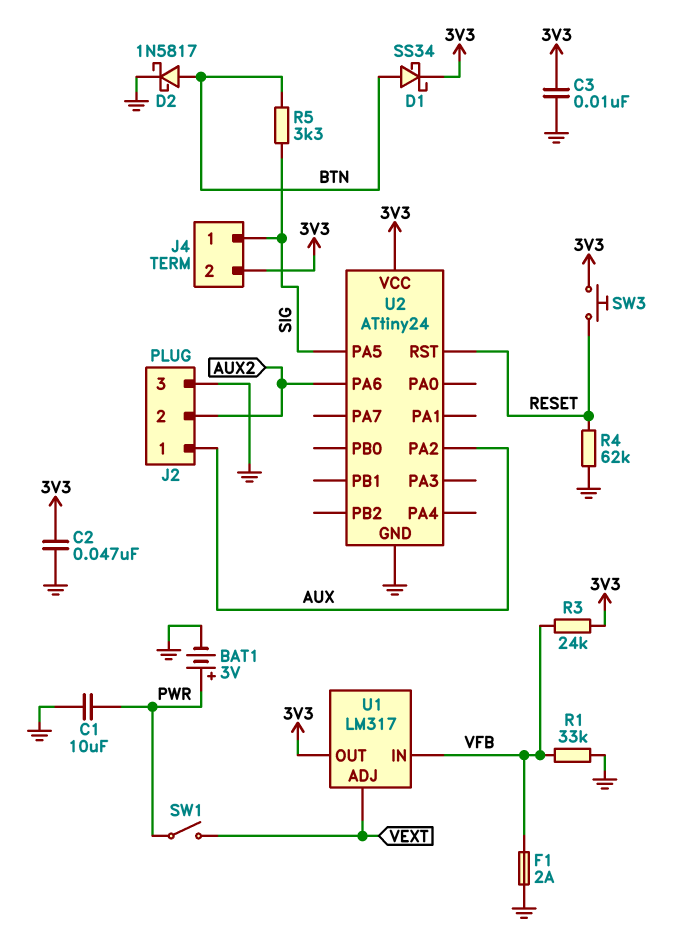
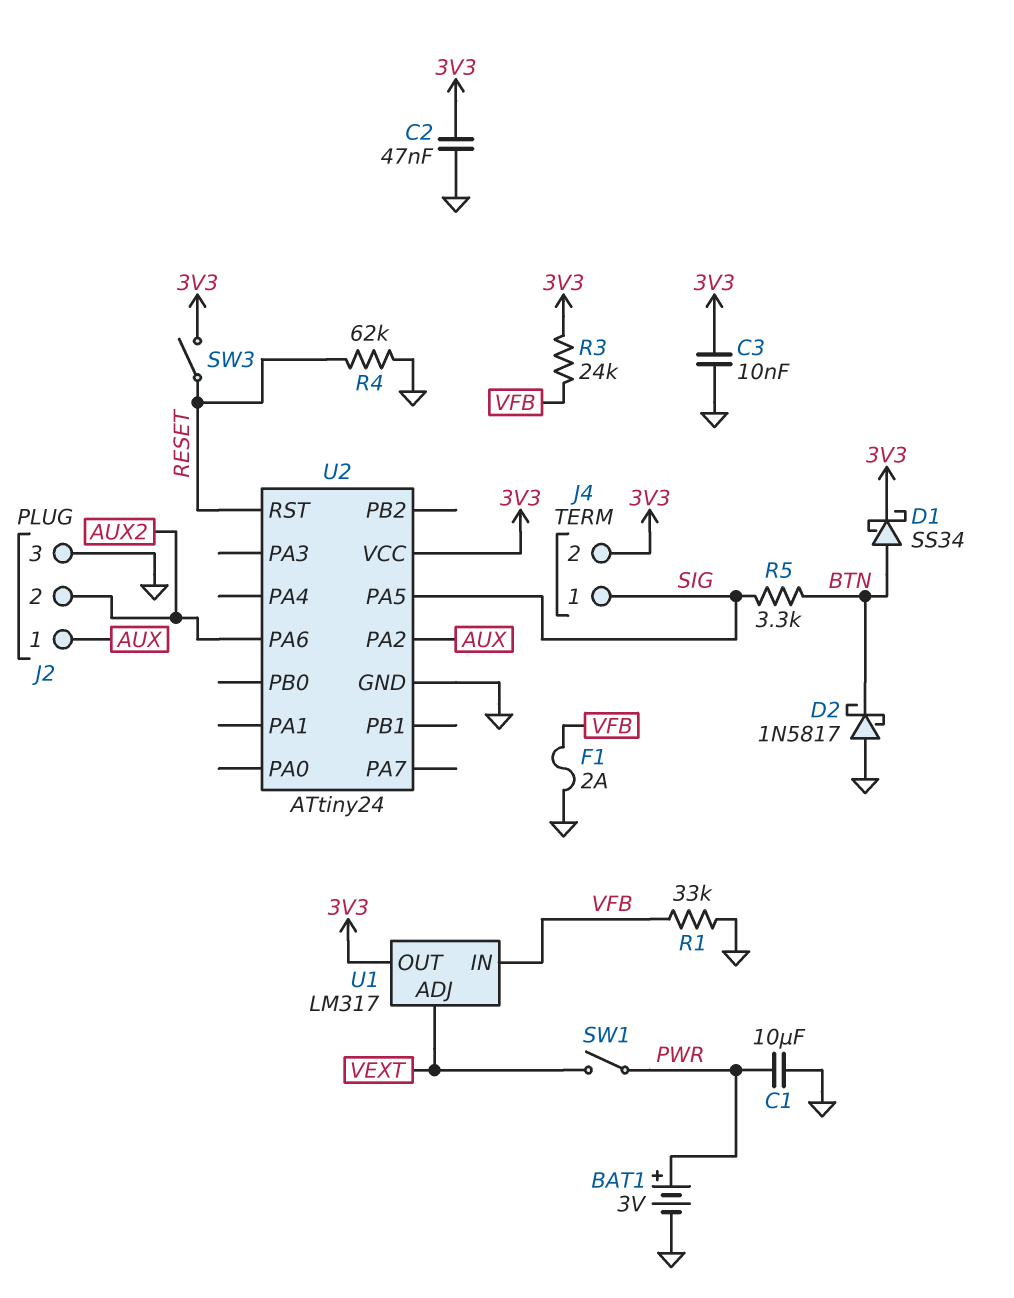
D2: schottky 1N5817 (A BTN, K GND) -> schottky 1N5817 (A GND, K BTN)
SW3: button (3V3, RESET) -> switch (3V3, RESET)

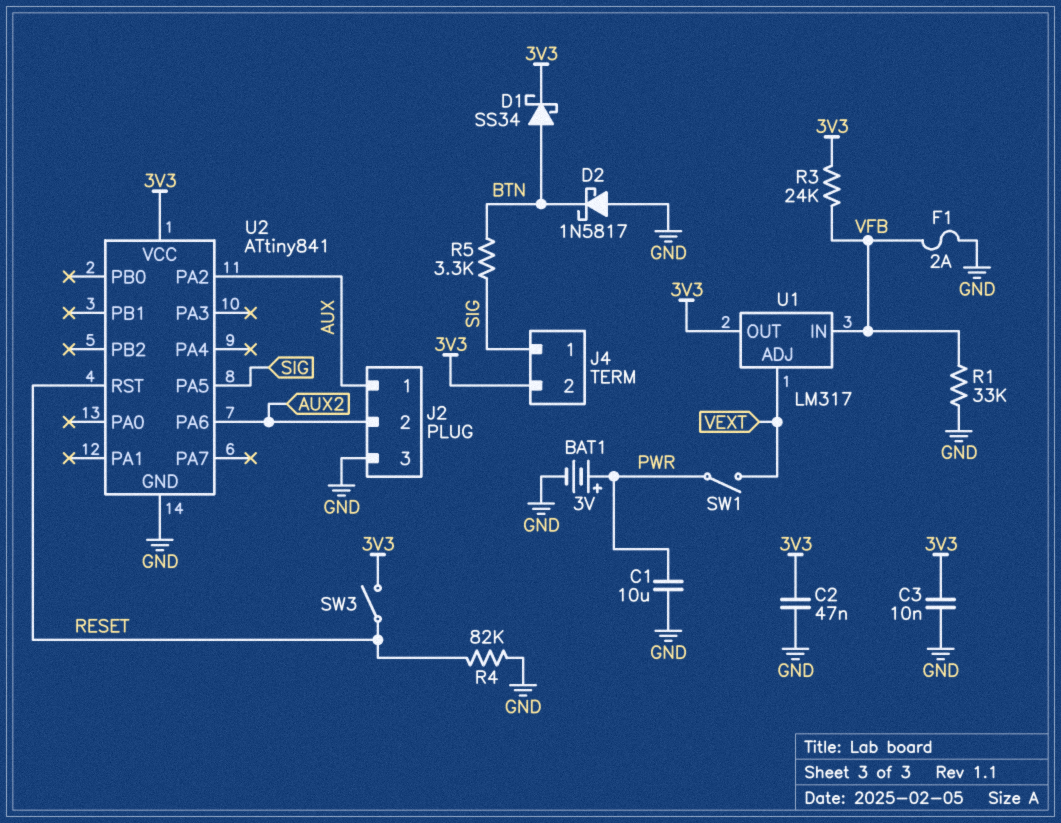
R4: 62k (GND, RESET) -> 82k (GND, RESET)
U2: ATtiny24 -> ATtiny841

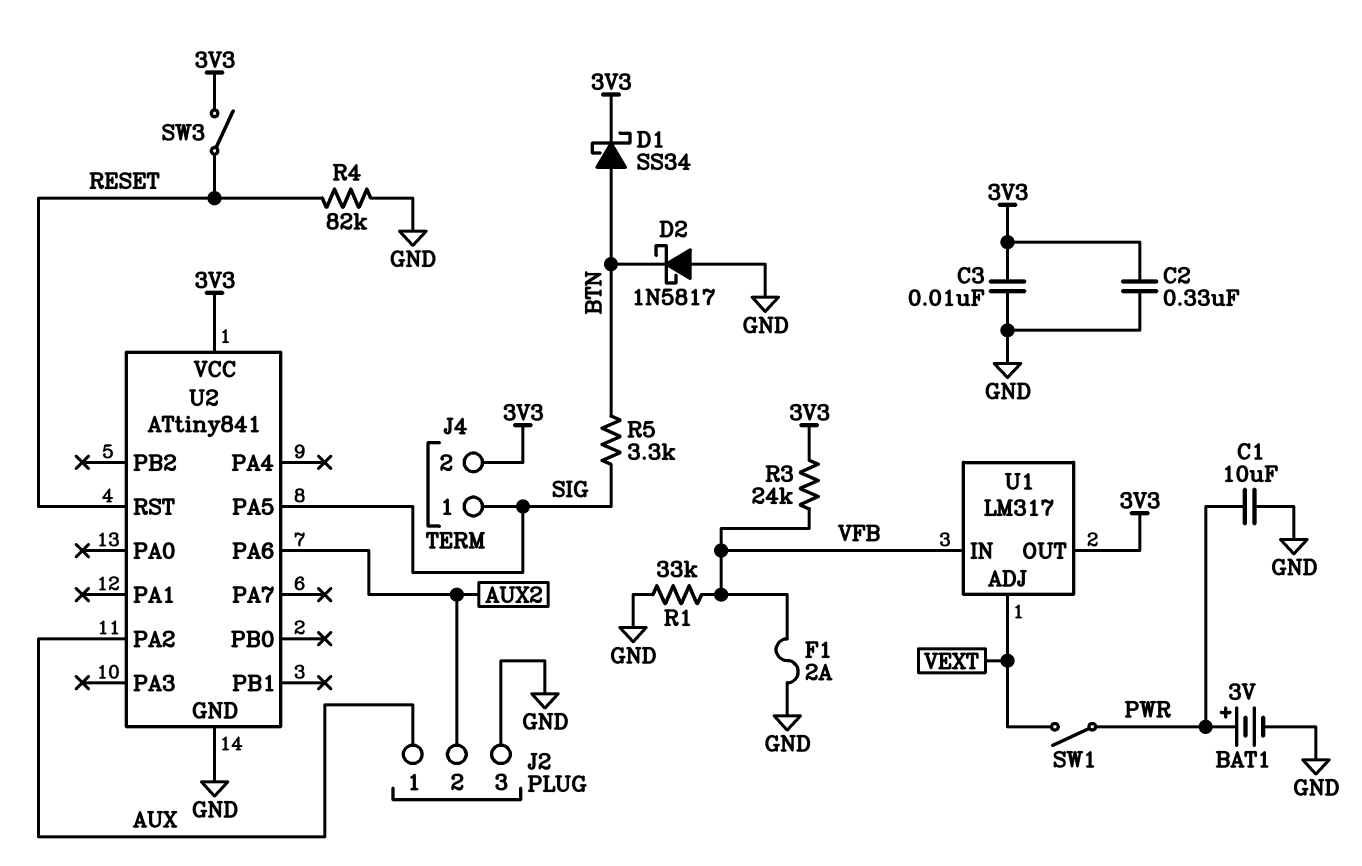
C2: 47nF (3V3, GND) -> 330nF (3V3, GND)

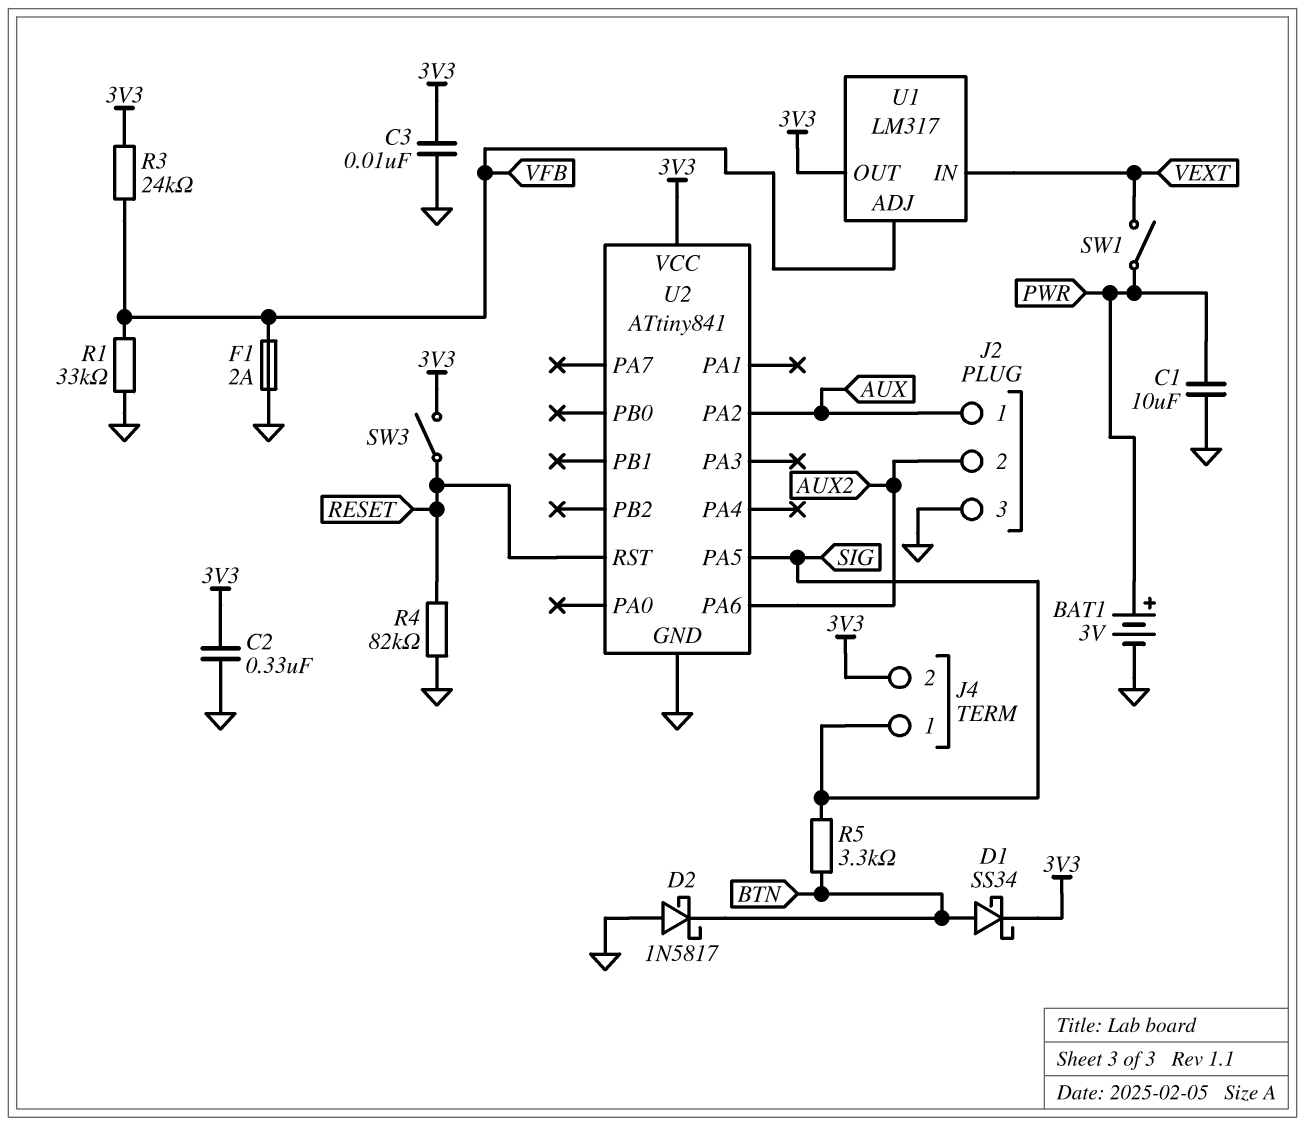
U1 pin ADJ: VEXT -> VFB
U1 pin IN: VFB -> VEXT

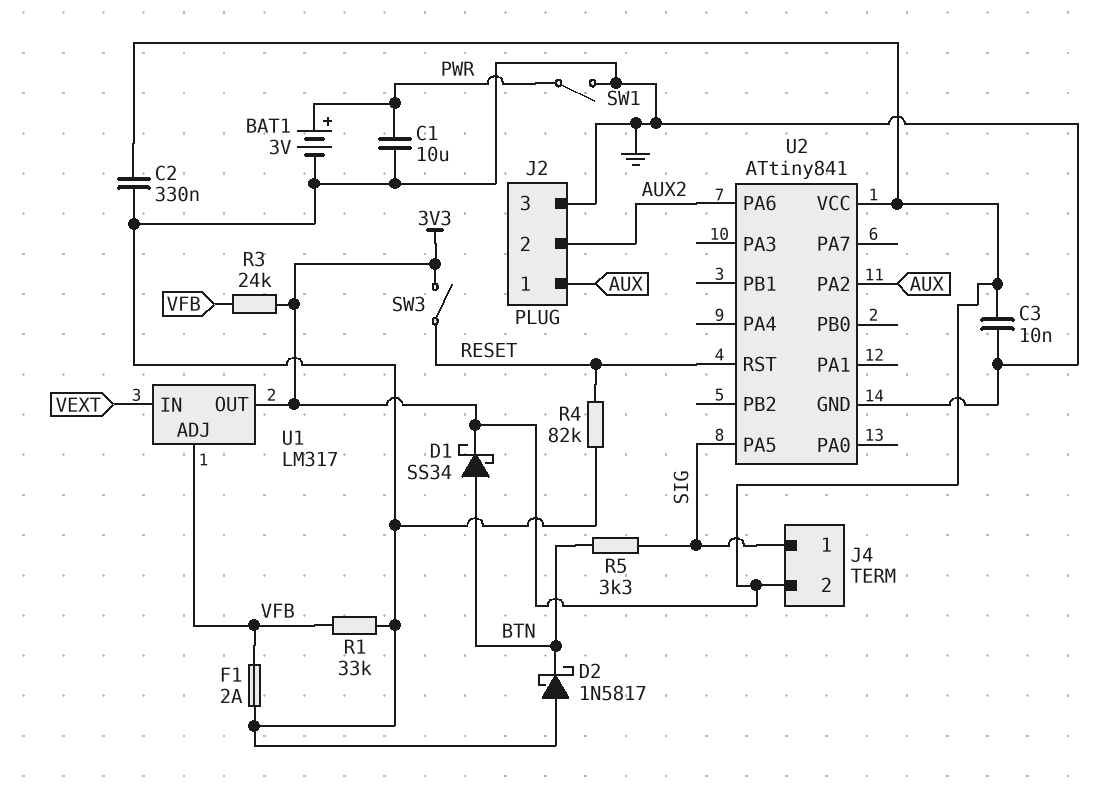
SW1: switch (PWR, VEXT) -> switch (GND, PWR)

